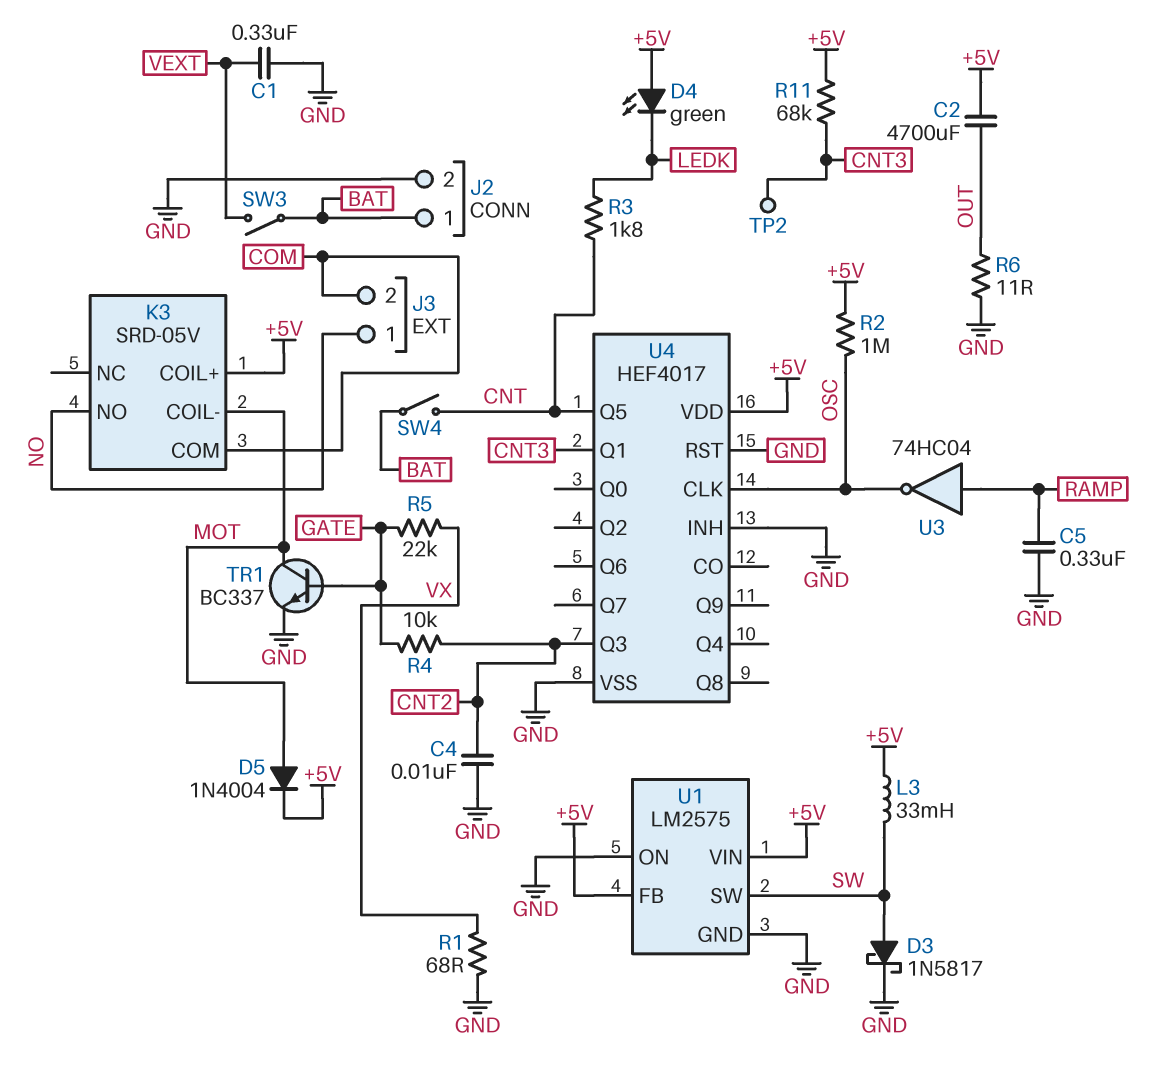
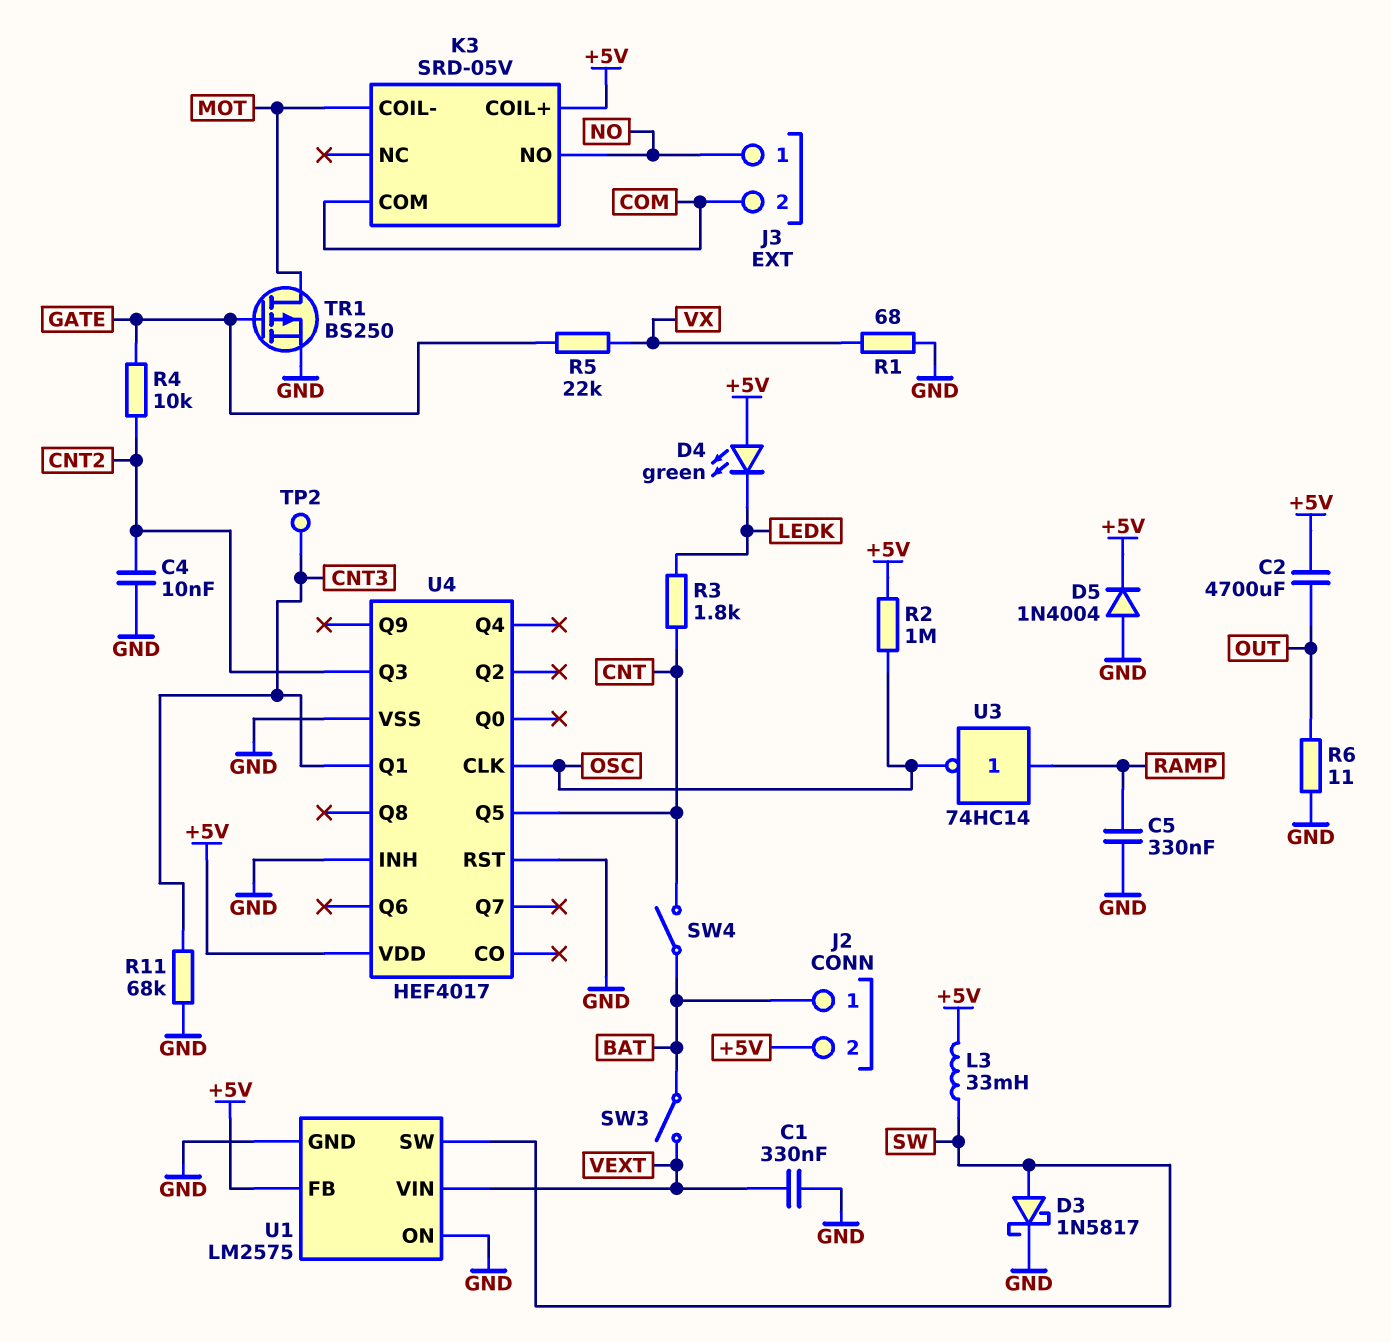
D5: diode 1N4004 (A MOT, K +5V) -> diode 1N4004 (A GND, K +5V)
J2 pin 2: GND -> +5V
R11: 68k (+5V, CNT3) -> 68k (CNT3, GND)
TR1: NPN BC337 (B GATE, C MOT, E GND) -> PMOS BS250 (G GATE, D MOT, S GND)
U1 pin VIN: +5V -> VEXT
U3: NOT 74HC04 (in RAMP, out OSC) -> NOT 74HC14 (in RAMP, out OSC)

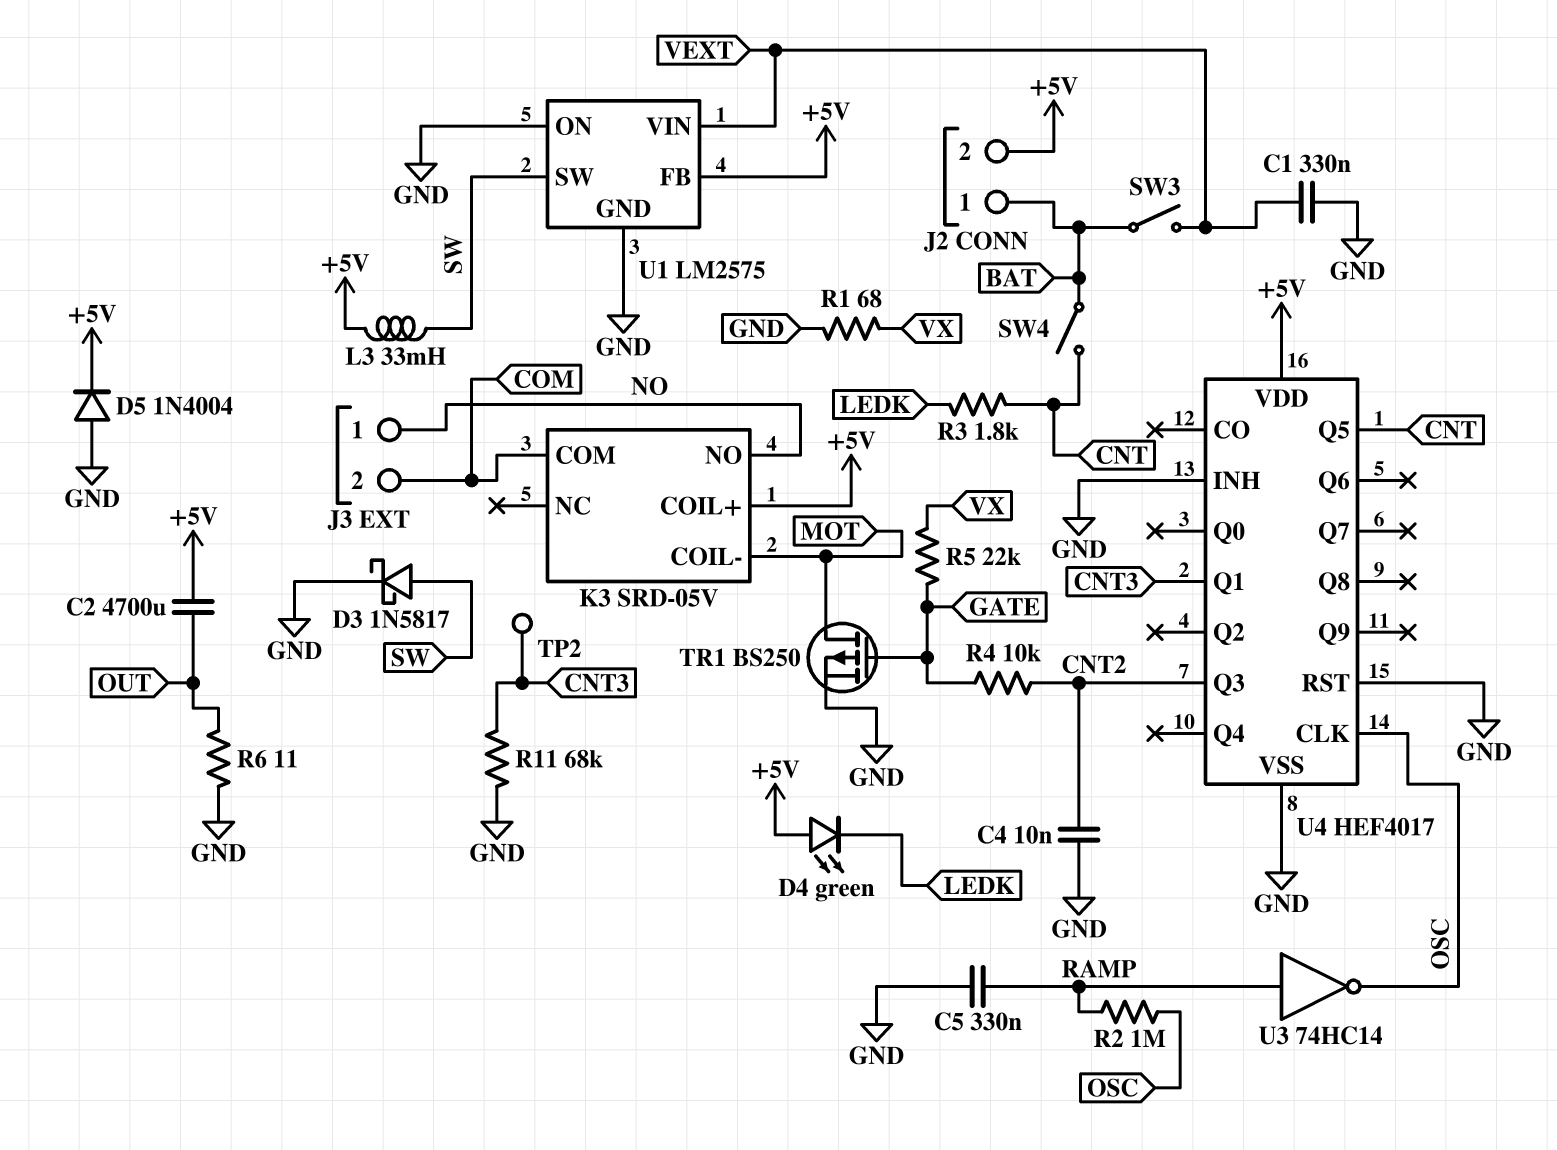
R2: 1M (+5V, OSC) -> 1M (OSC, RAMP)

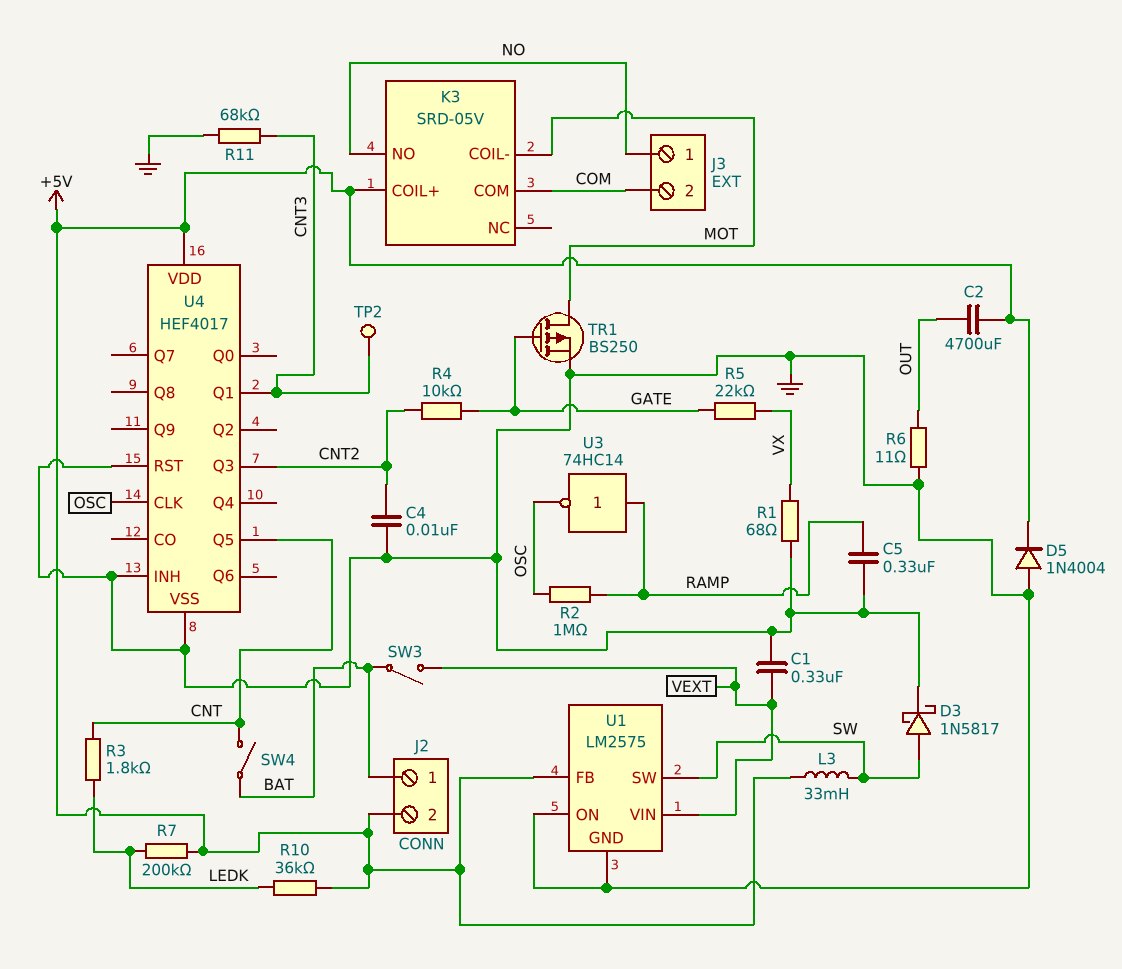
D4: LED green (A +5V, K LEDK) -> none
R7: none -> 200k (+5V, LEDK)
R10: none -> 36k (+5V, LEDK)

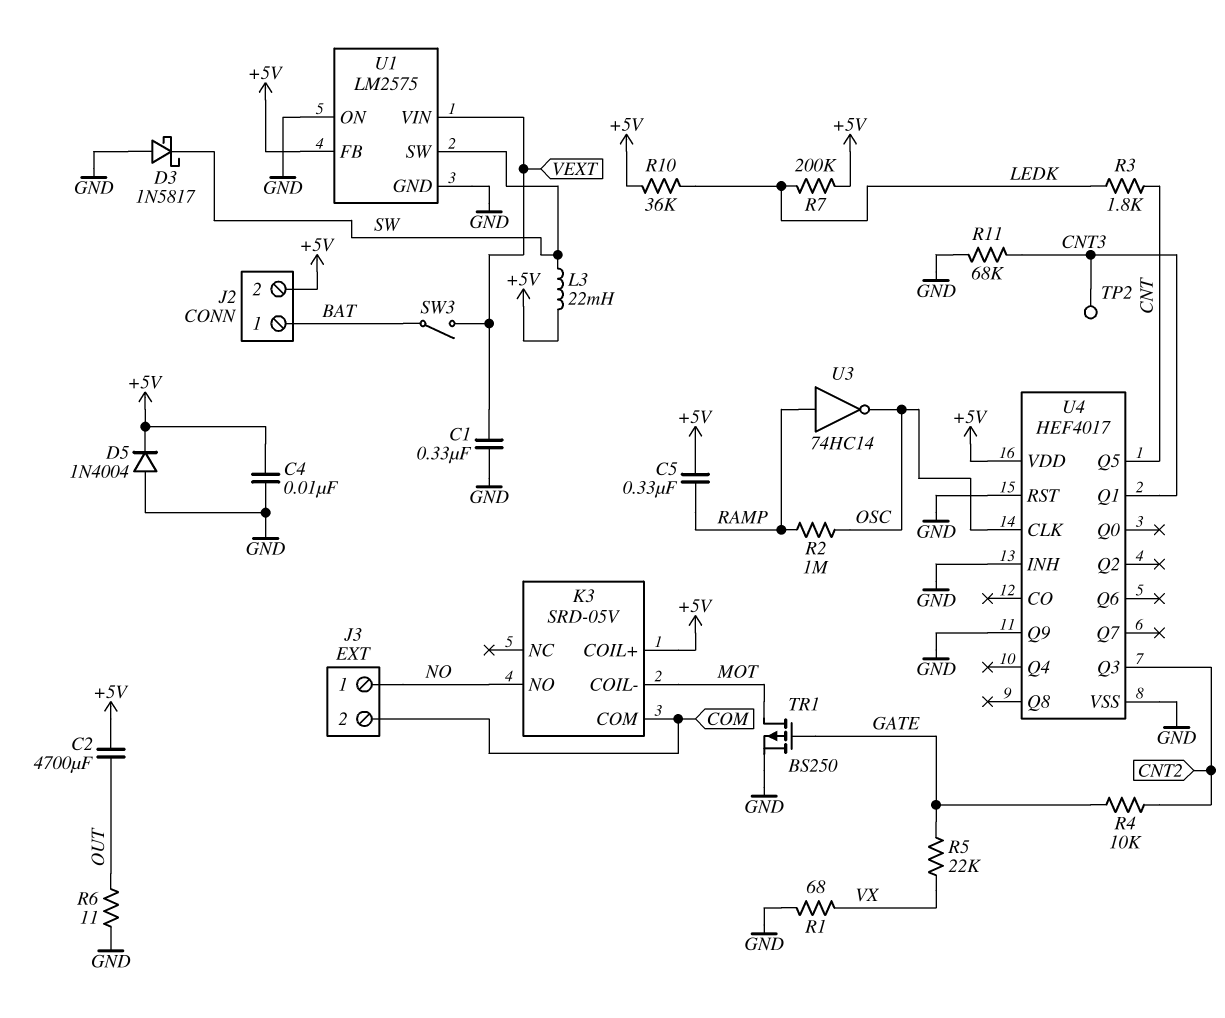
C4: 10nF (CNT2, GND) -> 10nF (+5V, GND)
C5: 330nF (GND, RAMP) -> 330nF (+5V, RAMP)
D3: schottky 1N5817 (A SW, K GND) -> schottky 1N5817 (A GND, K SW)
L3: 33mH (+5V, SW) -> 22mH (+5V, SW)
SW4: switch (BAT, CNT) -> none
U4 pin Q9: none -> GND

